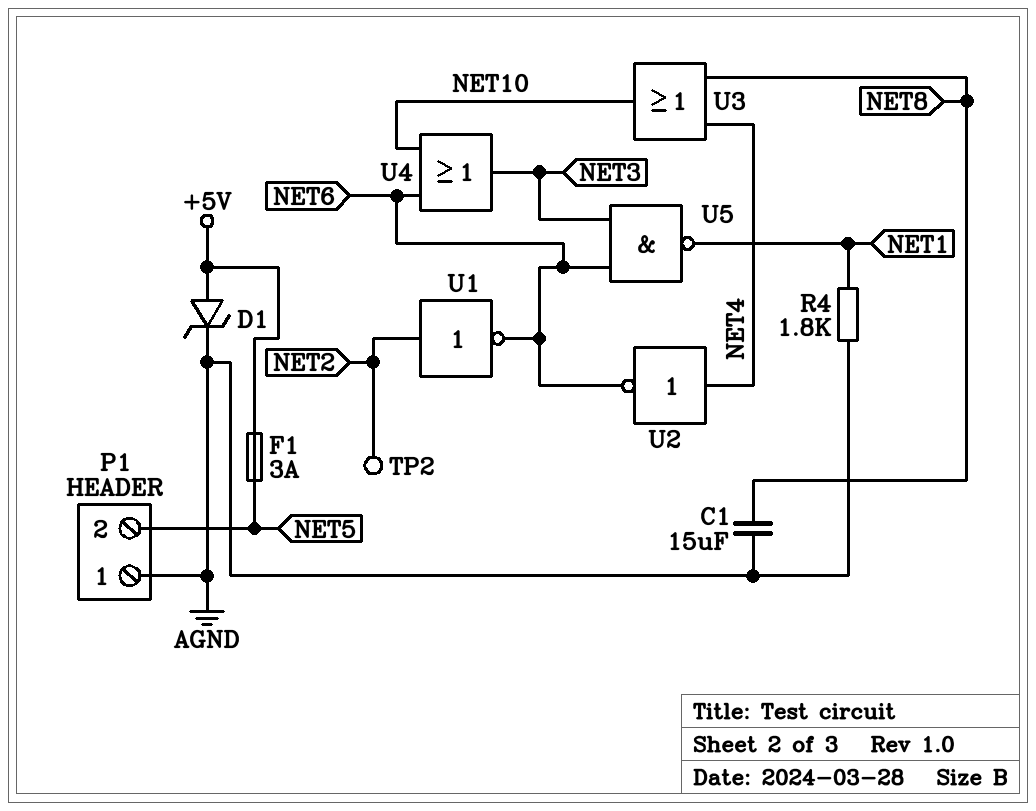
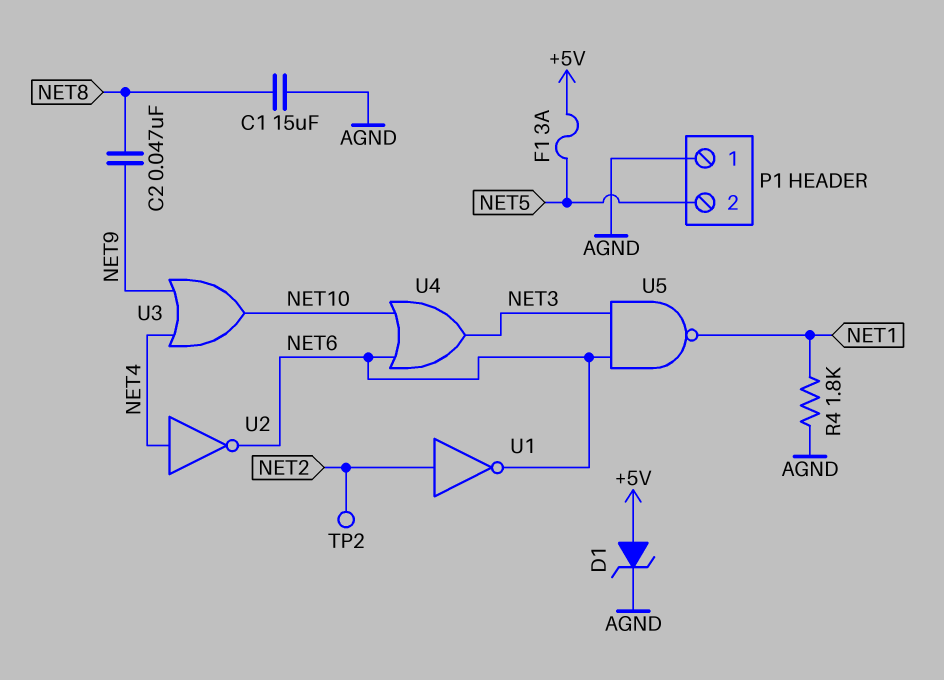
C2: none -> 47nF (NET8, NET9)
U3: OR (in NET4, in NET8, out NET10) -> OR (in NET4, in NET9, out NET10)

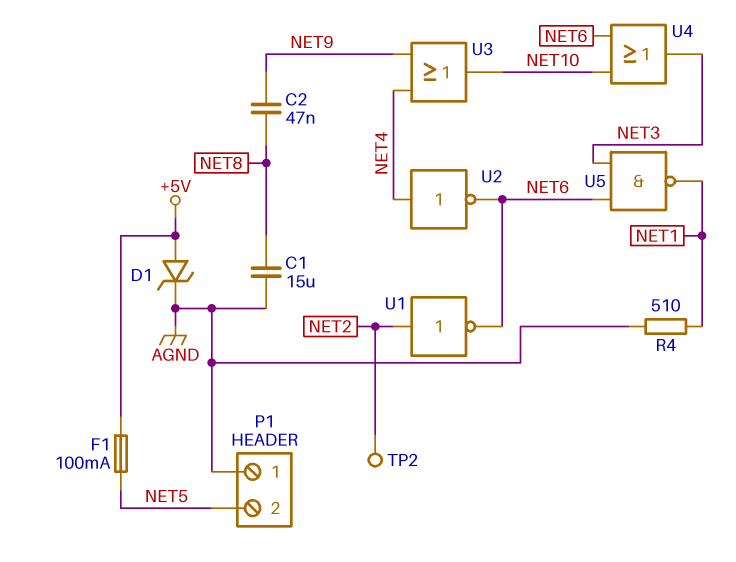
F1: 3A (+5V, NET5) -> 100mA (+5V, NET5)
R4: 1.8k (AGND, NET1) -> 510 (AGND, NET1)

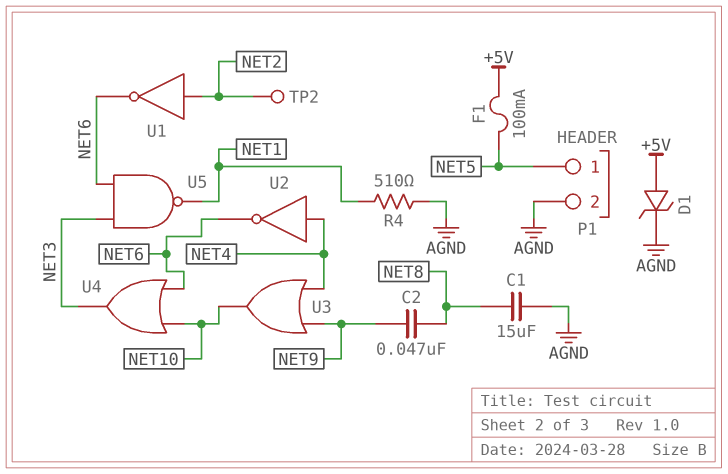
P1 pin 1: AGND -> NET5
P1 pin 2: NET5 -> AGND

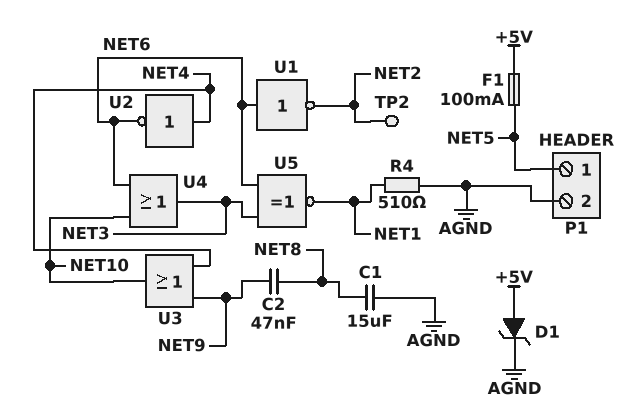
U1: NOT (in NET2, out NET6) -> NOT (in NET6, out NET2)
U5: NAND (in NET3, in NET6, out NET1) -> XNOR (in NET3, in NET6, out NET1)

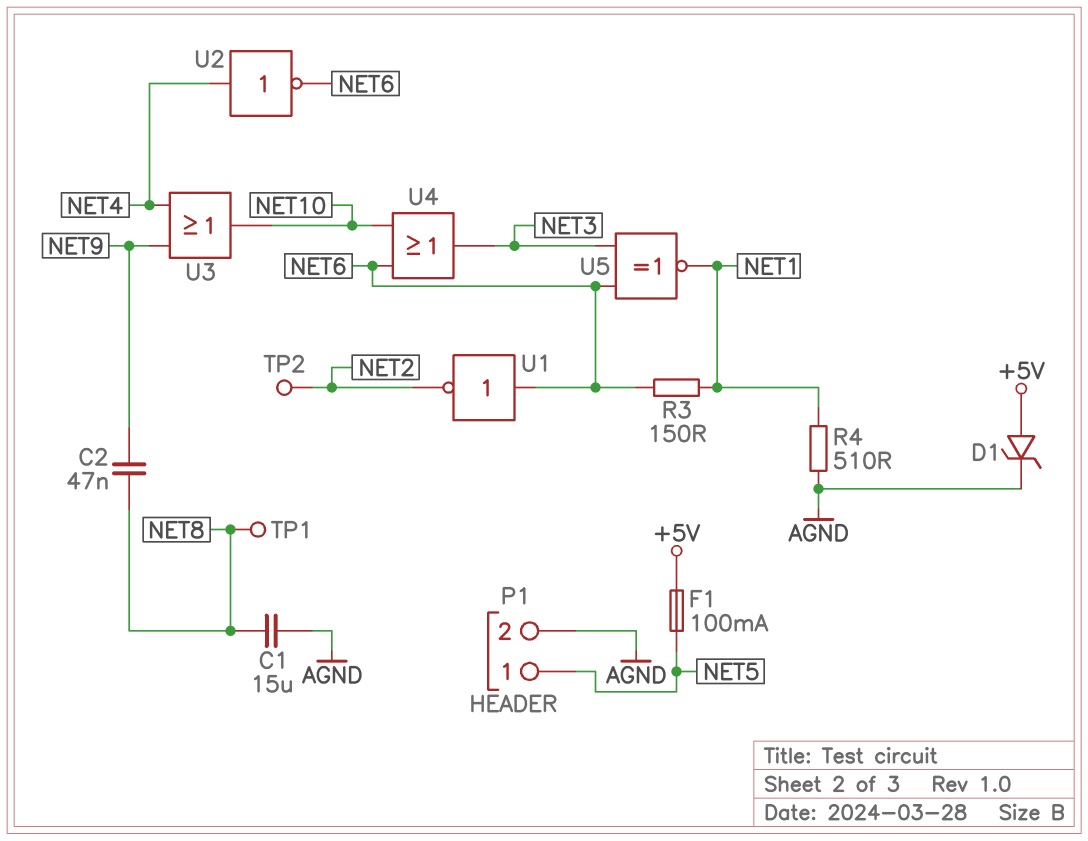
R3: none -> 150 (NET1, NET6)
TP1: none -> test point (NET8)

